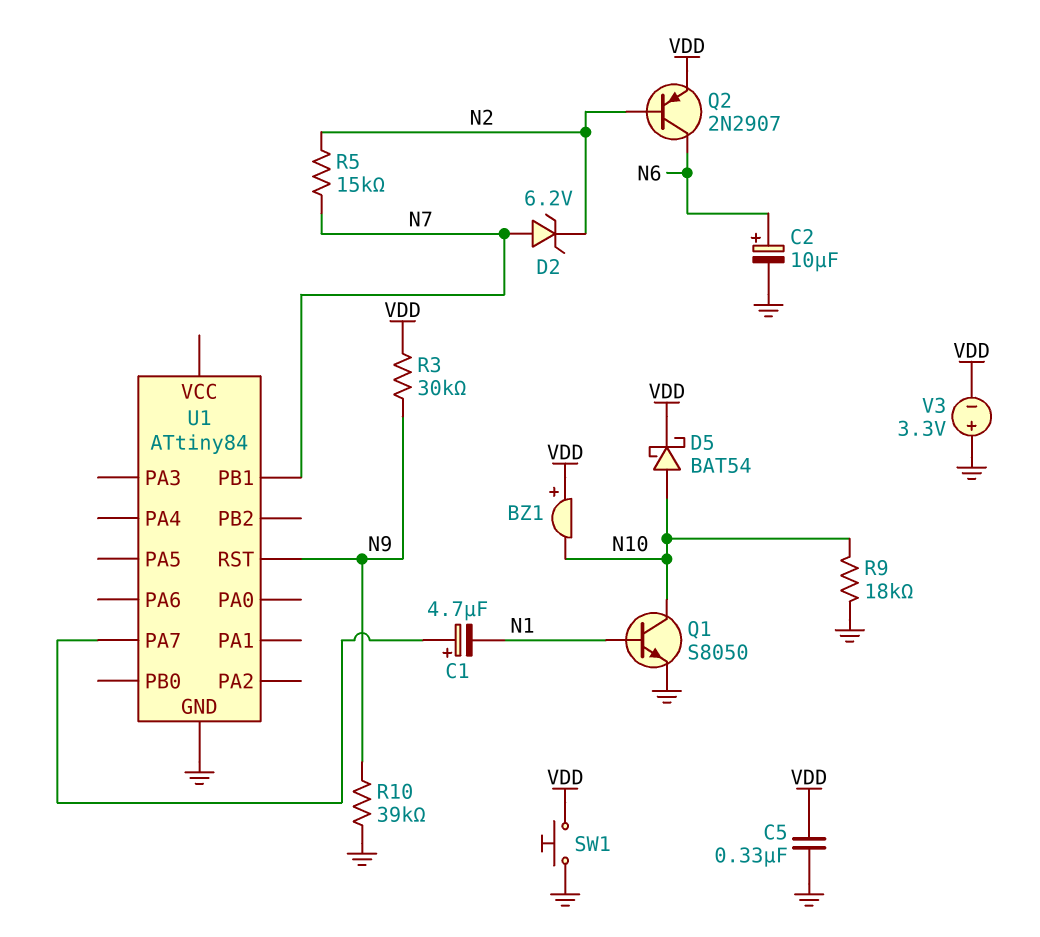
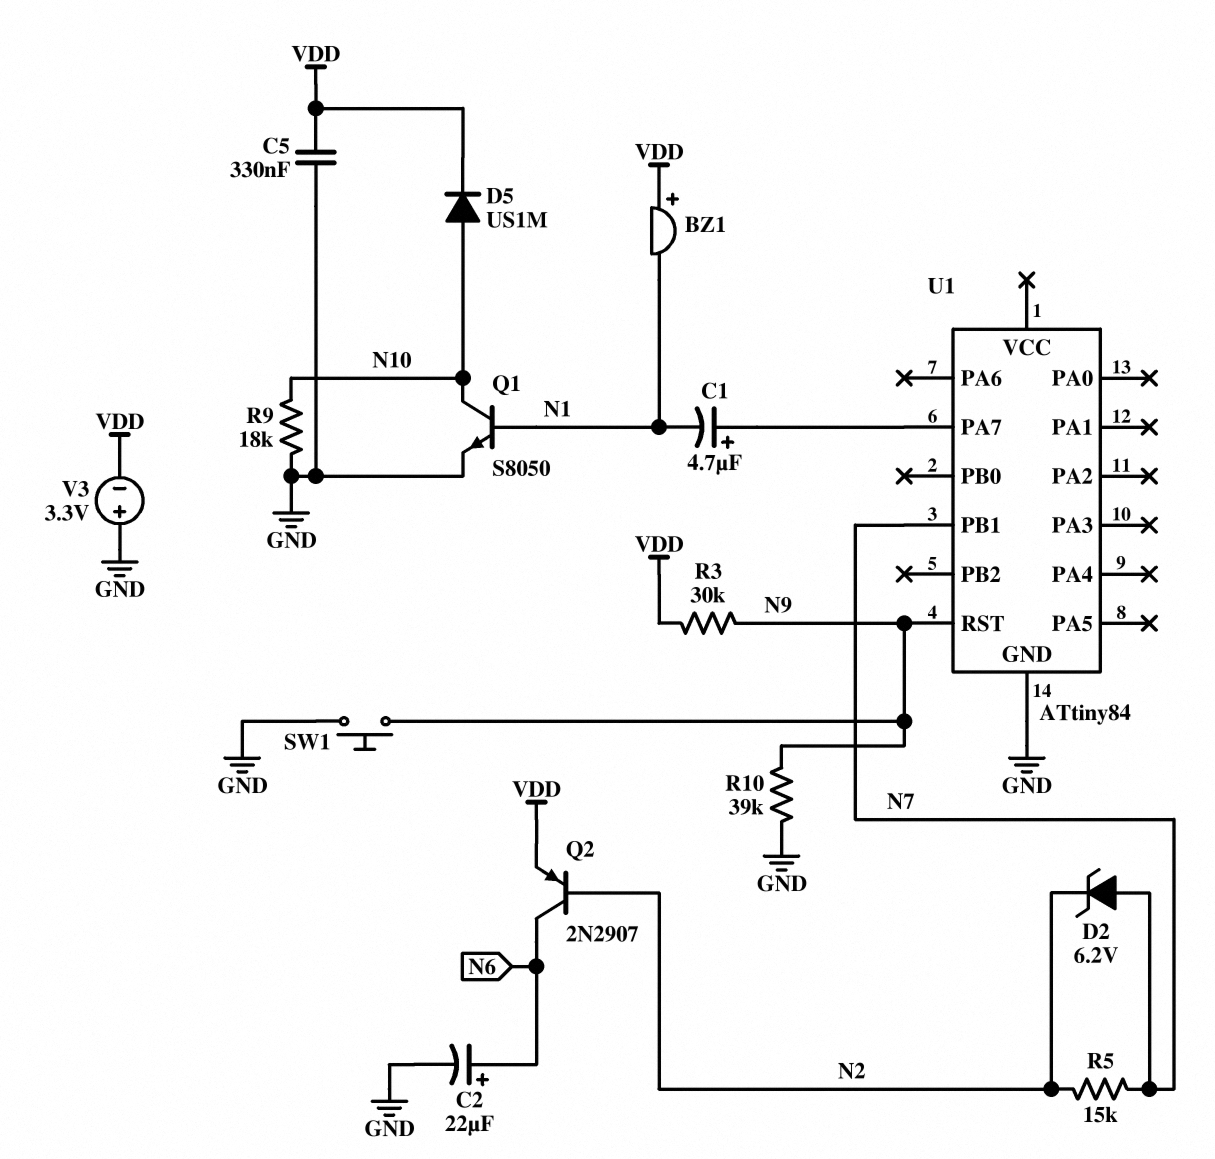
BZ1: buzzer (plus VDD, minus N10) -> buzzer (plus VDD, minus N1)
C2: 10uF (plus N6, minus GND) -> 22uF (plus N6, minus GND)
D5: schottky BAT54 (A N10, K VDD) -> diode US1M (A N10, K VDD)
SW1: button (GND, VDD) -> button (GND, N9)

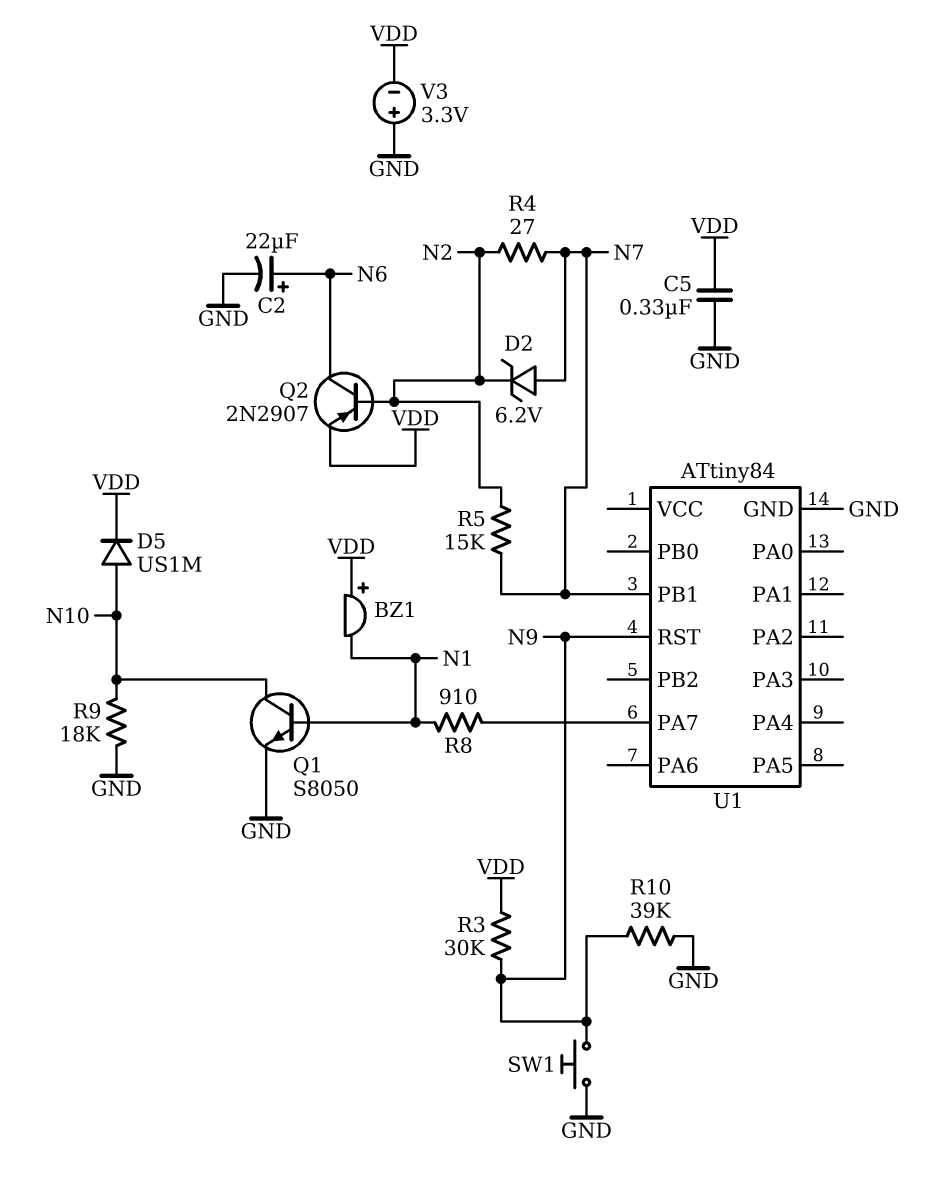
C1: 4.7uF (plus U1/PA7, minus N1) -> none
R4: none -> 27 (N2, N7)
R8: none -> 910 (N1, U1/PA7)

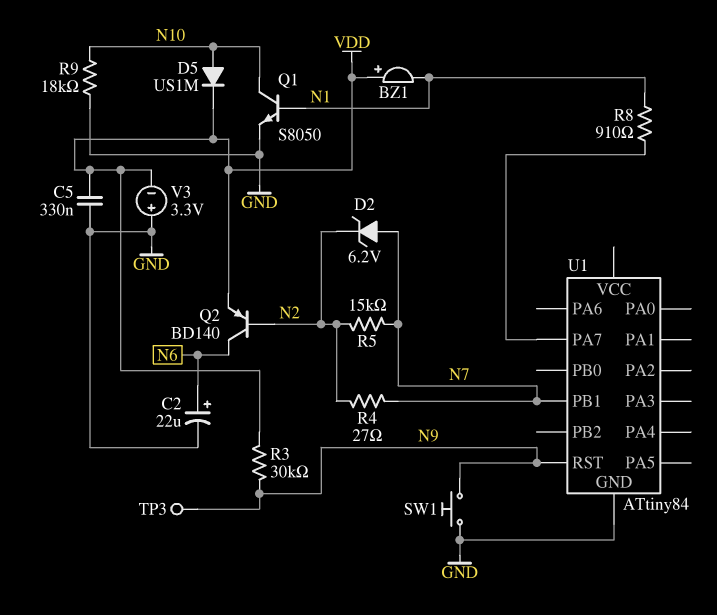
Q2: PNP 2N2907 (B N2, C N6, E VDD) -> PNP BD140 (B N2, C N6, E VDD)
R10: 39k (GND, N9) -> none
TP3: none -> test point (N9)

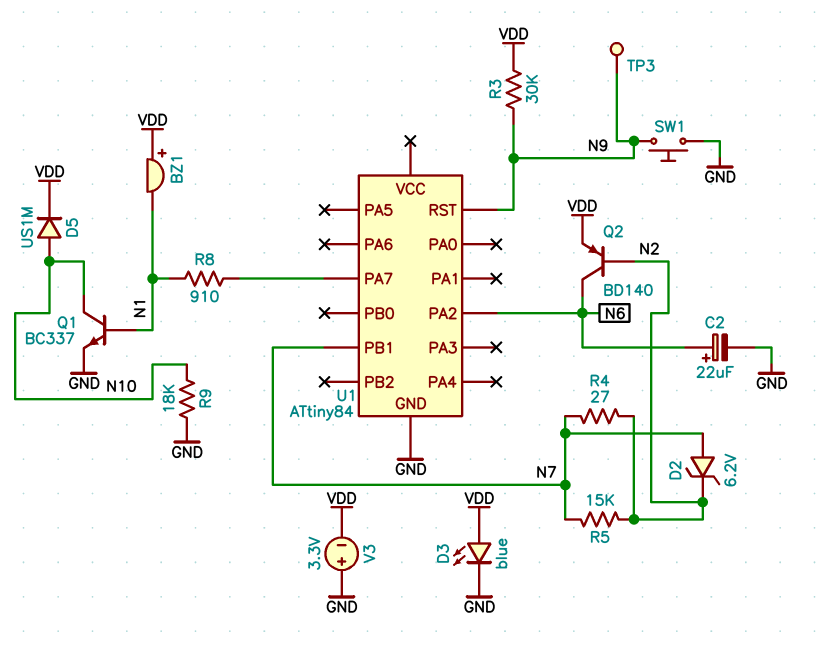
C5: 330nF (GND, VDD) -> none
D3: none -> LED blue (A VDD, K GND)
Q1: NPN S8050 (B N1, C N10, E GND) -> NPN BC337 (B N1, C N10, E GND)
U1 pin PA2: none -> N6

